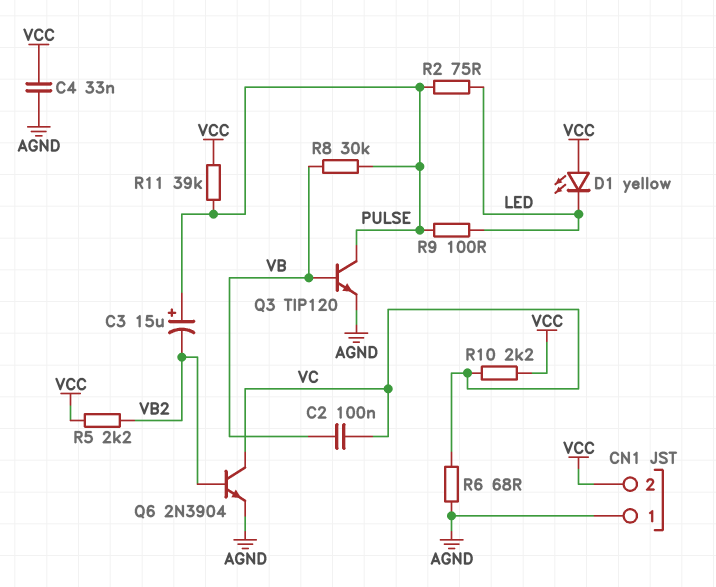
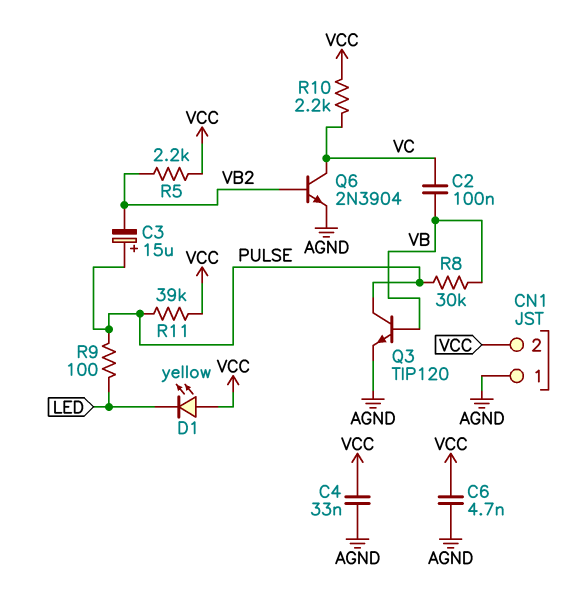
C6: none -> 4.7nF (AGND, VCC)
R2: 75 (LED, PULSE) -> none
R6: 68 (AGND, VC) -> none

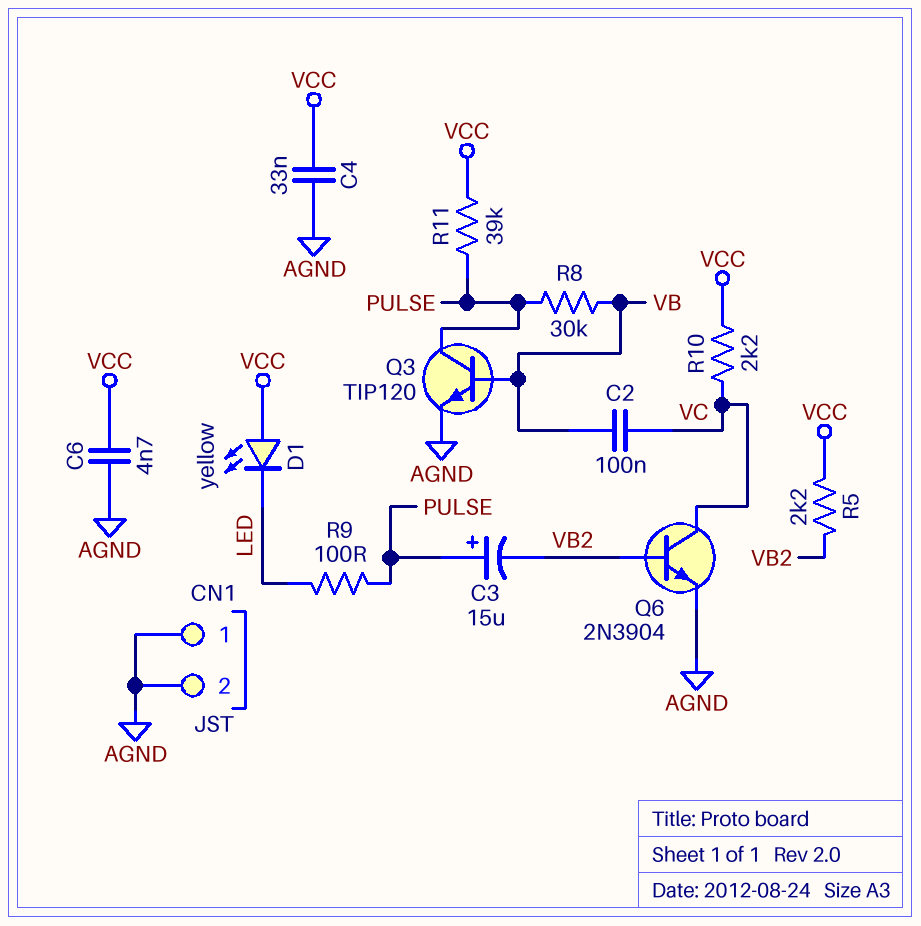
CN1 pin 2: VCC -> AGND

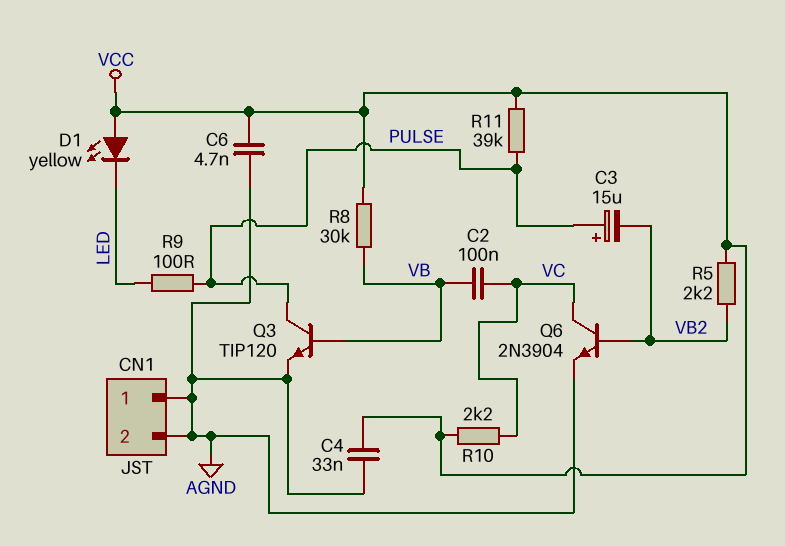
R8: 30k (PULSE, VB) -> 30k (VB, VCC)

